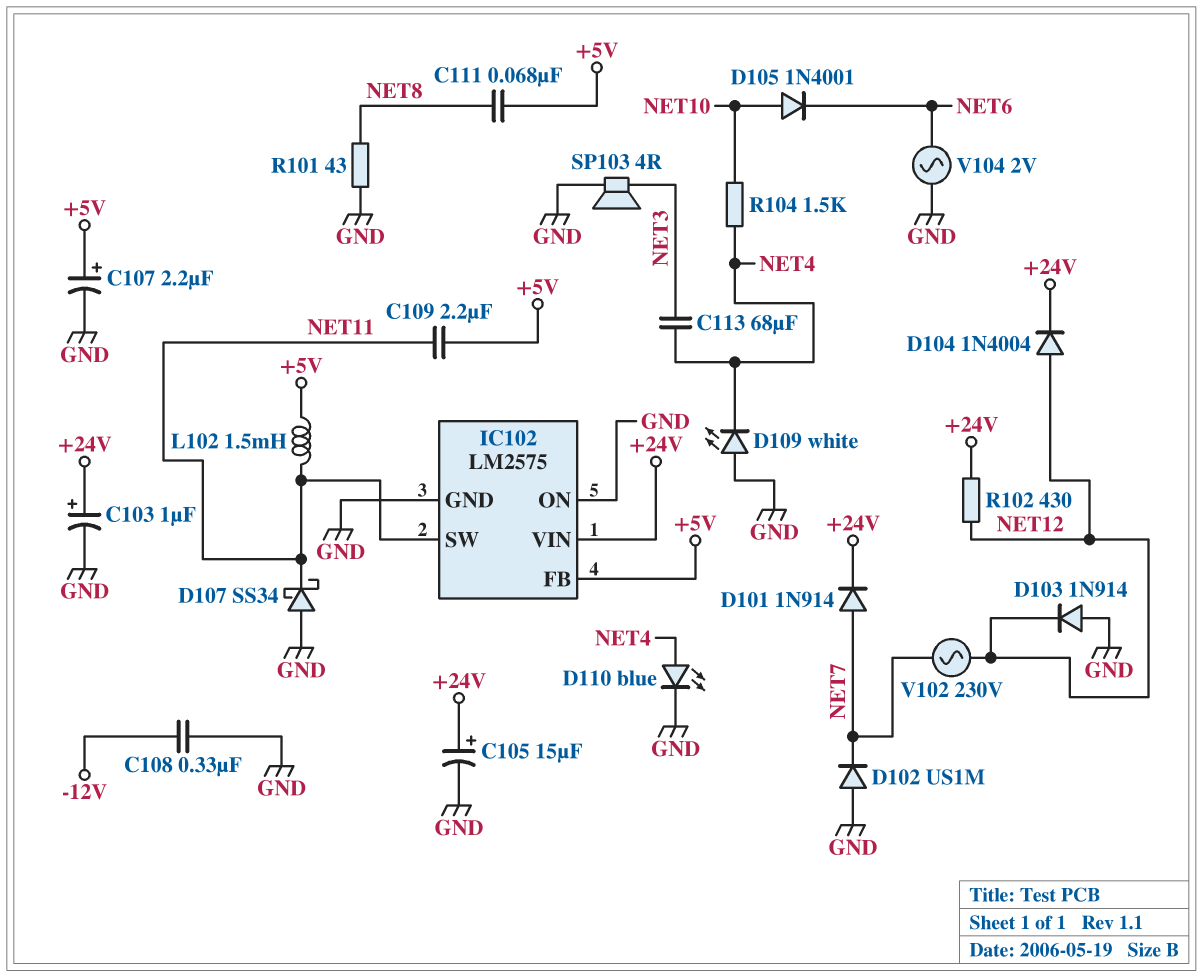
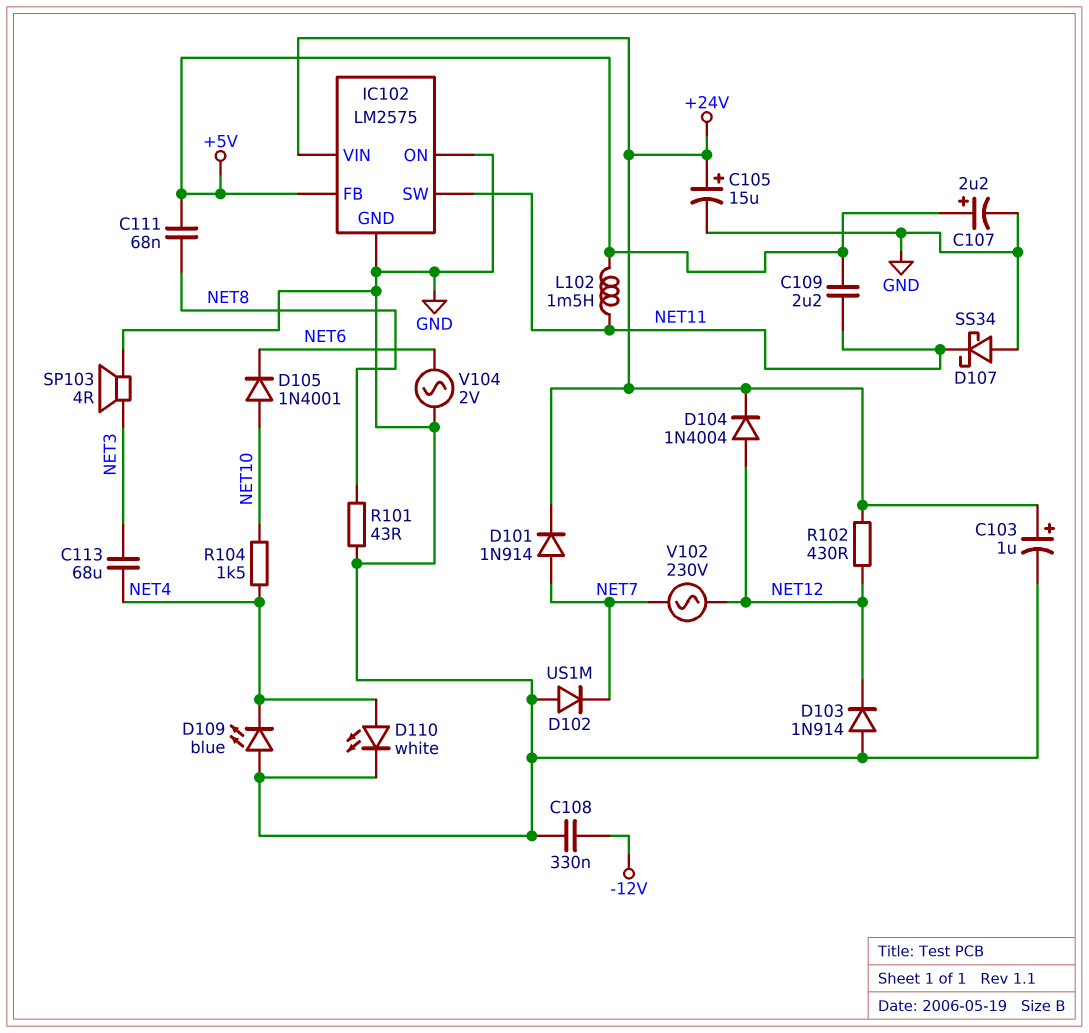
D109: LED white (A GND, K NET4) -> LED blue (A GND, K NET4)
D110: LED blue (A NET4, K GND) -> LED white (A NET4, K GND)

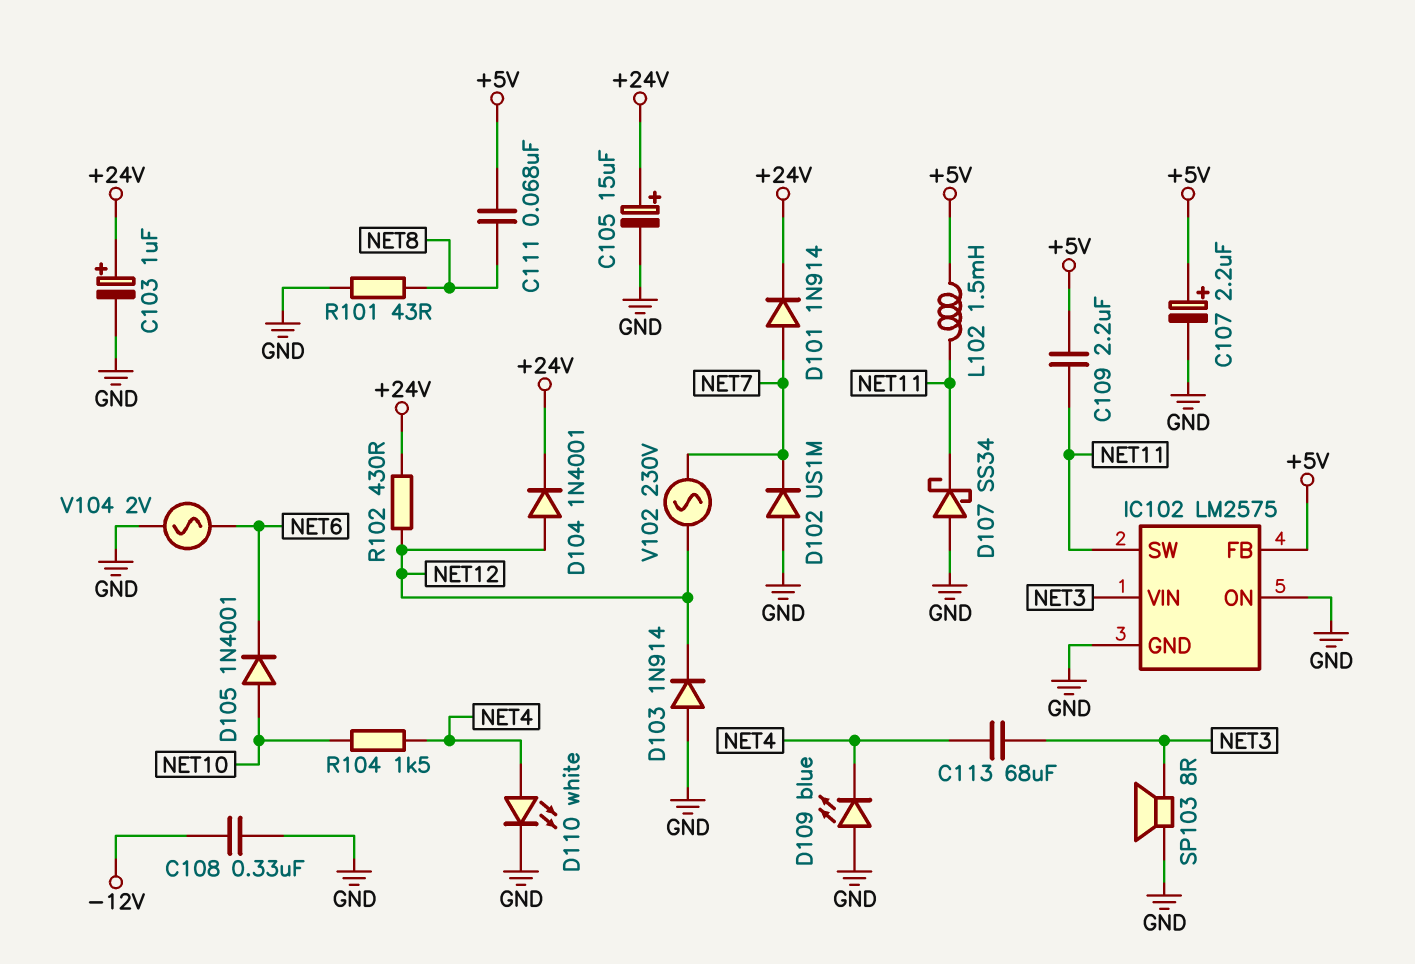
D104: diode 1N4004 (A NET12, K +24V) -> diode 1N4001 (A NET12, K +24V)
IC102 pin VIN: +24V -> NET3
SP103: speaker 4R (GND, NET3) -> speaker 8R (GND, NET3)

